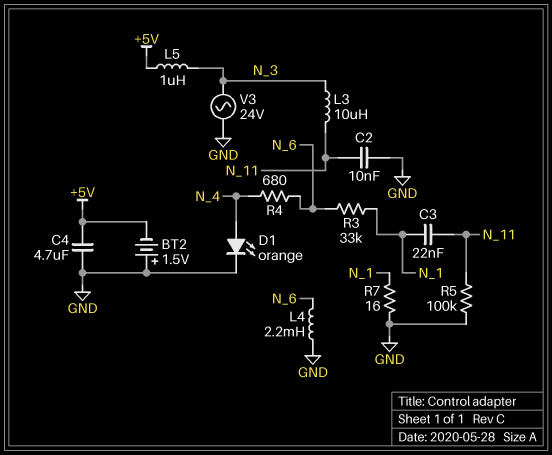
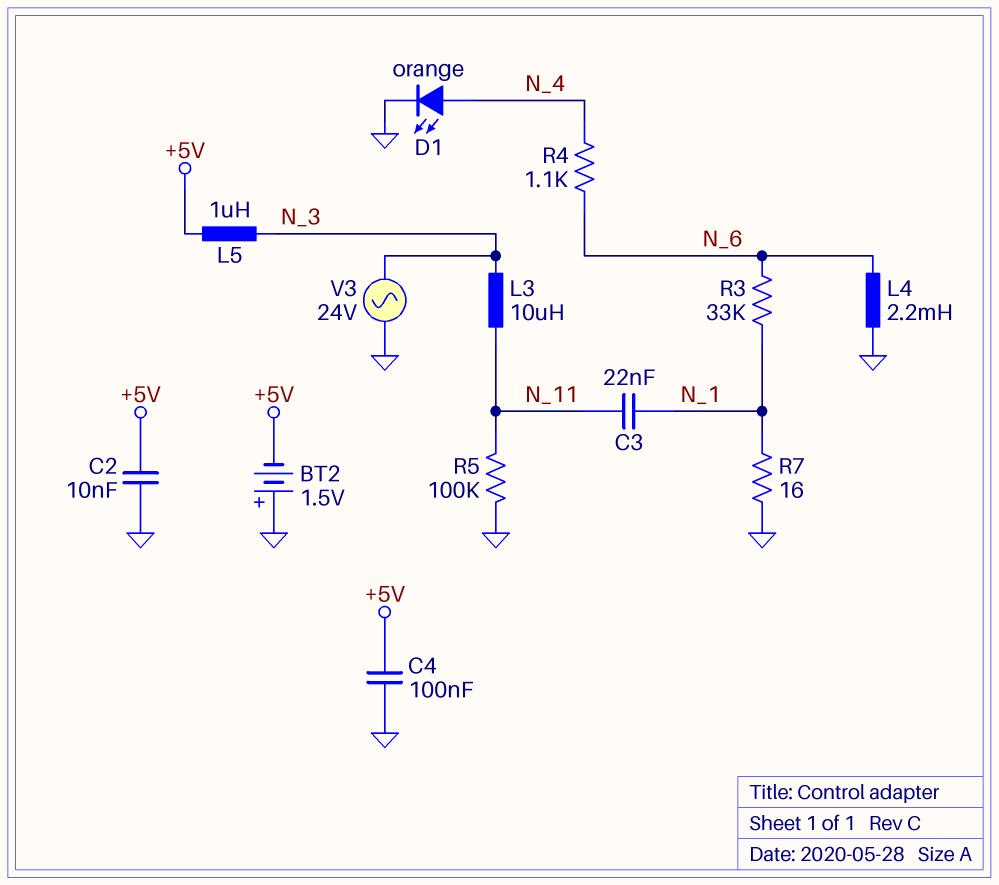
C2: 10nF (GND, N_11) -> 10nF (+5V, GND)
C4: 4.7uF (+5V, GND) -> 100nF (+5V, GND)
R4: 680 (N_4, N_6) -> 1.1k (N_4, N_6)

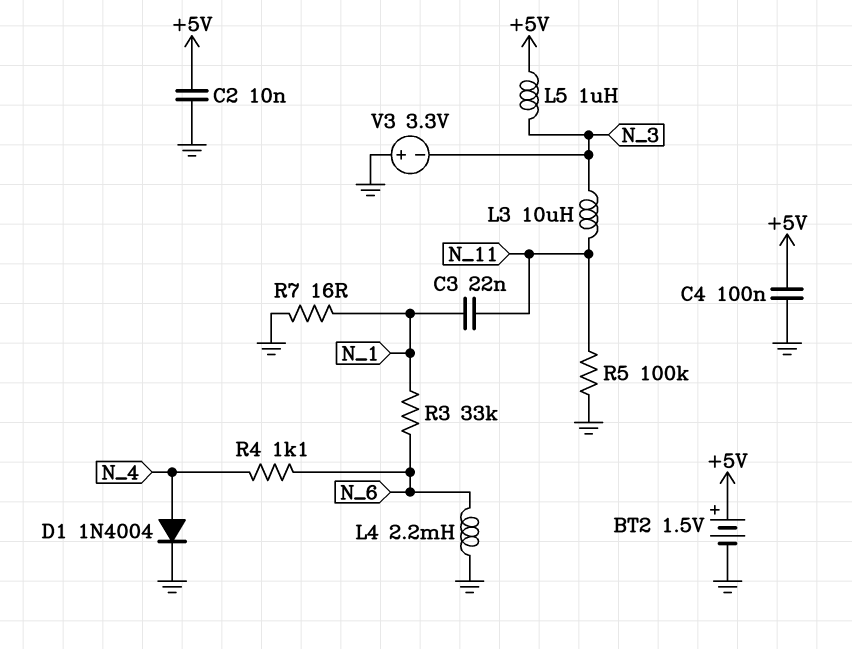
BT2: 1.5V (plus GND, minus +5V) -> 1.5V (plus +5V, minus GND)
D1: LED orange (A N_4, K GND) -> diode 1N4004 (A N_4, K GND)
V3: AC 24V (GND, N_3) -> 3.3V (plus GND, minus N_3)

